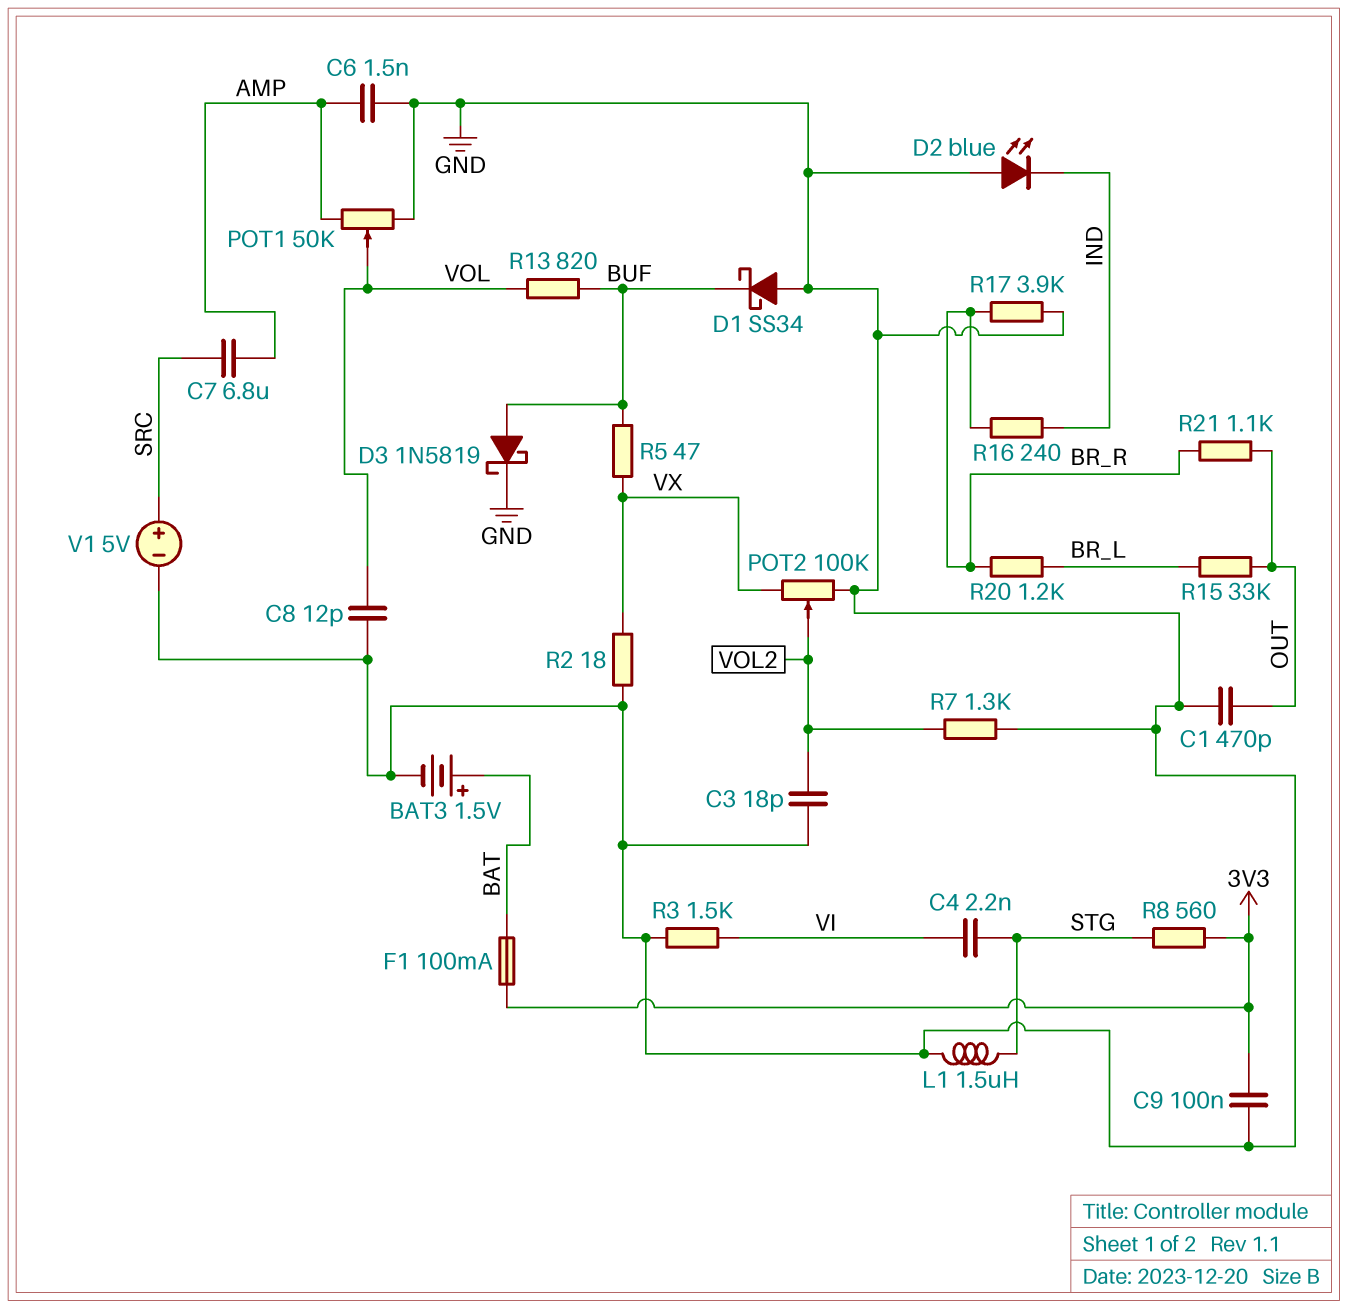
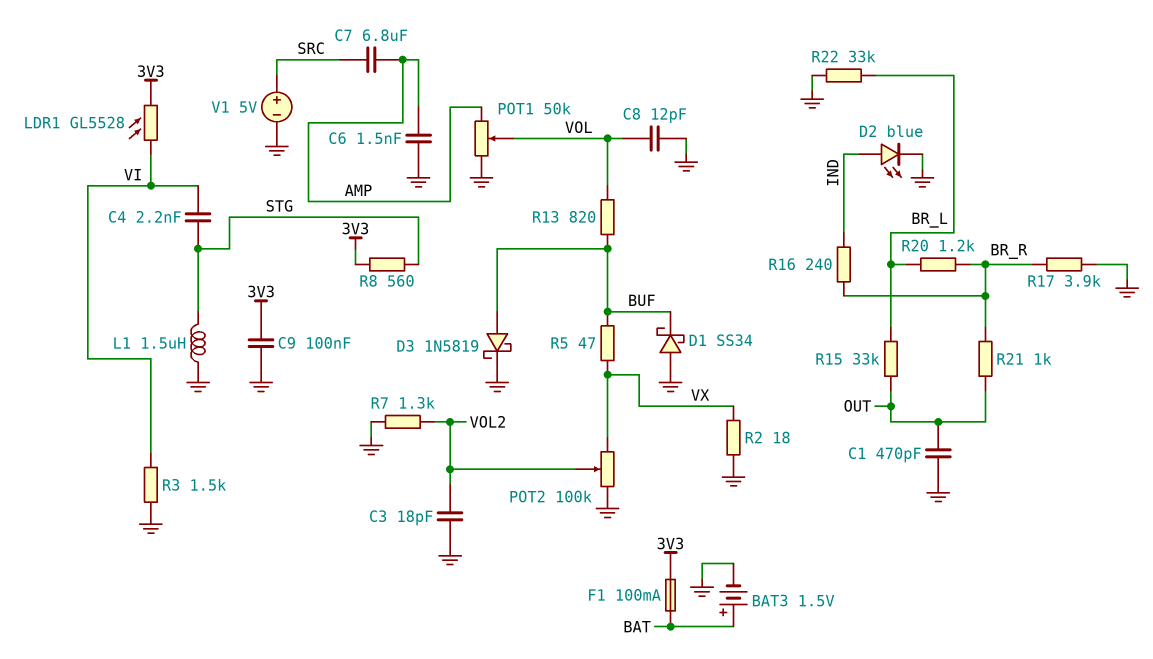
D2: LED blue (A GND, K IND) -> LED blue (A IND, K GND)
LDR1: none -> GL5528 (3V3, VI)
R21: 1.1k (BR_R, OUT) -> 1k (BR_R, OUT)
R22: none -> 33k (BR_L, GND)

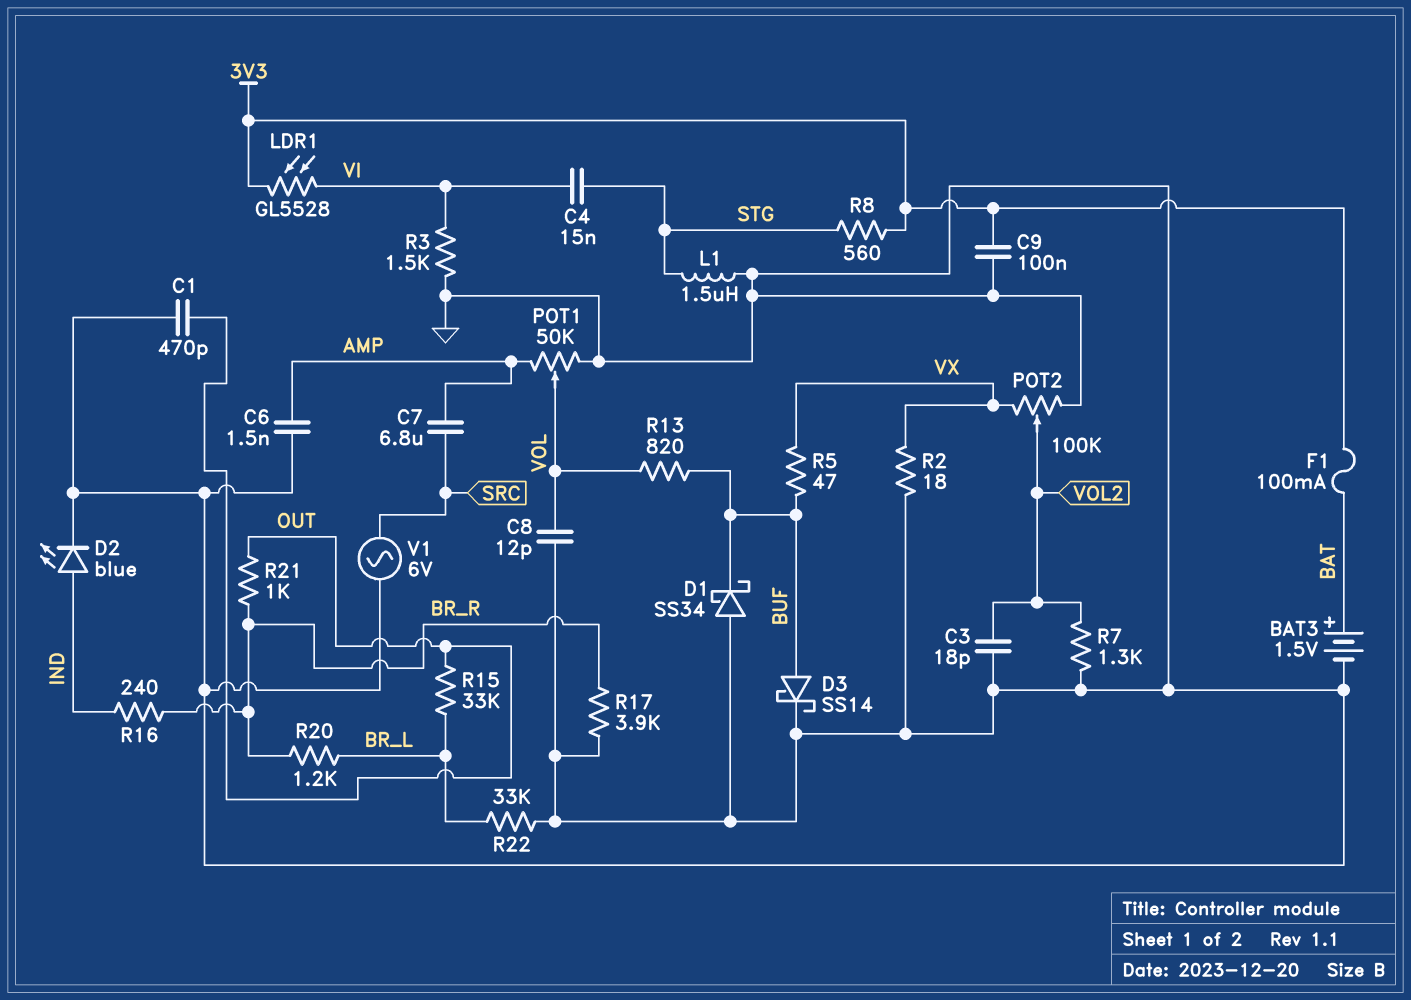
C4: 2.2nF (STG, VI) -> 15nF (STG, VI)
D3: schottky 1N5819 (A BUF, K GND) -> schottky SS14 (A BUF, K GND)
V1: 5V (plus SRC, minus GND) -> AC 6V (GND, SRC)

